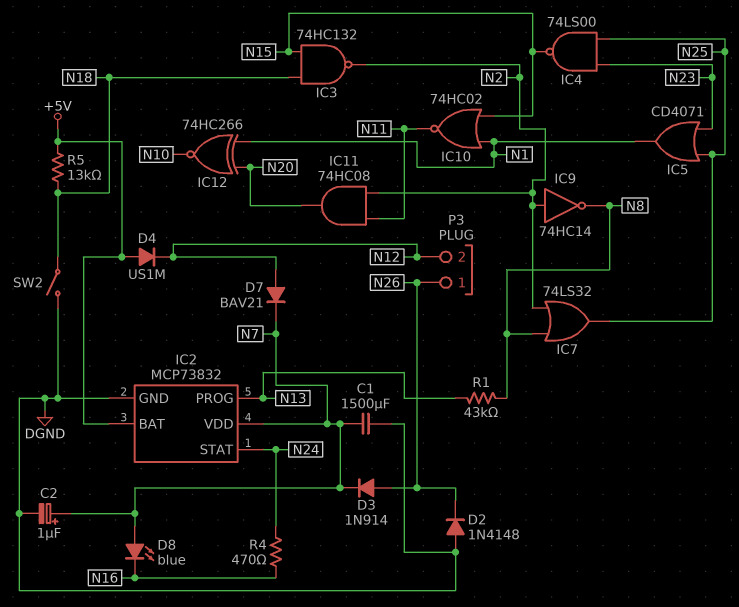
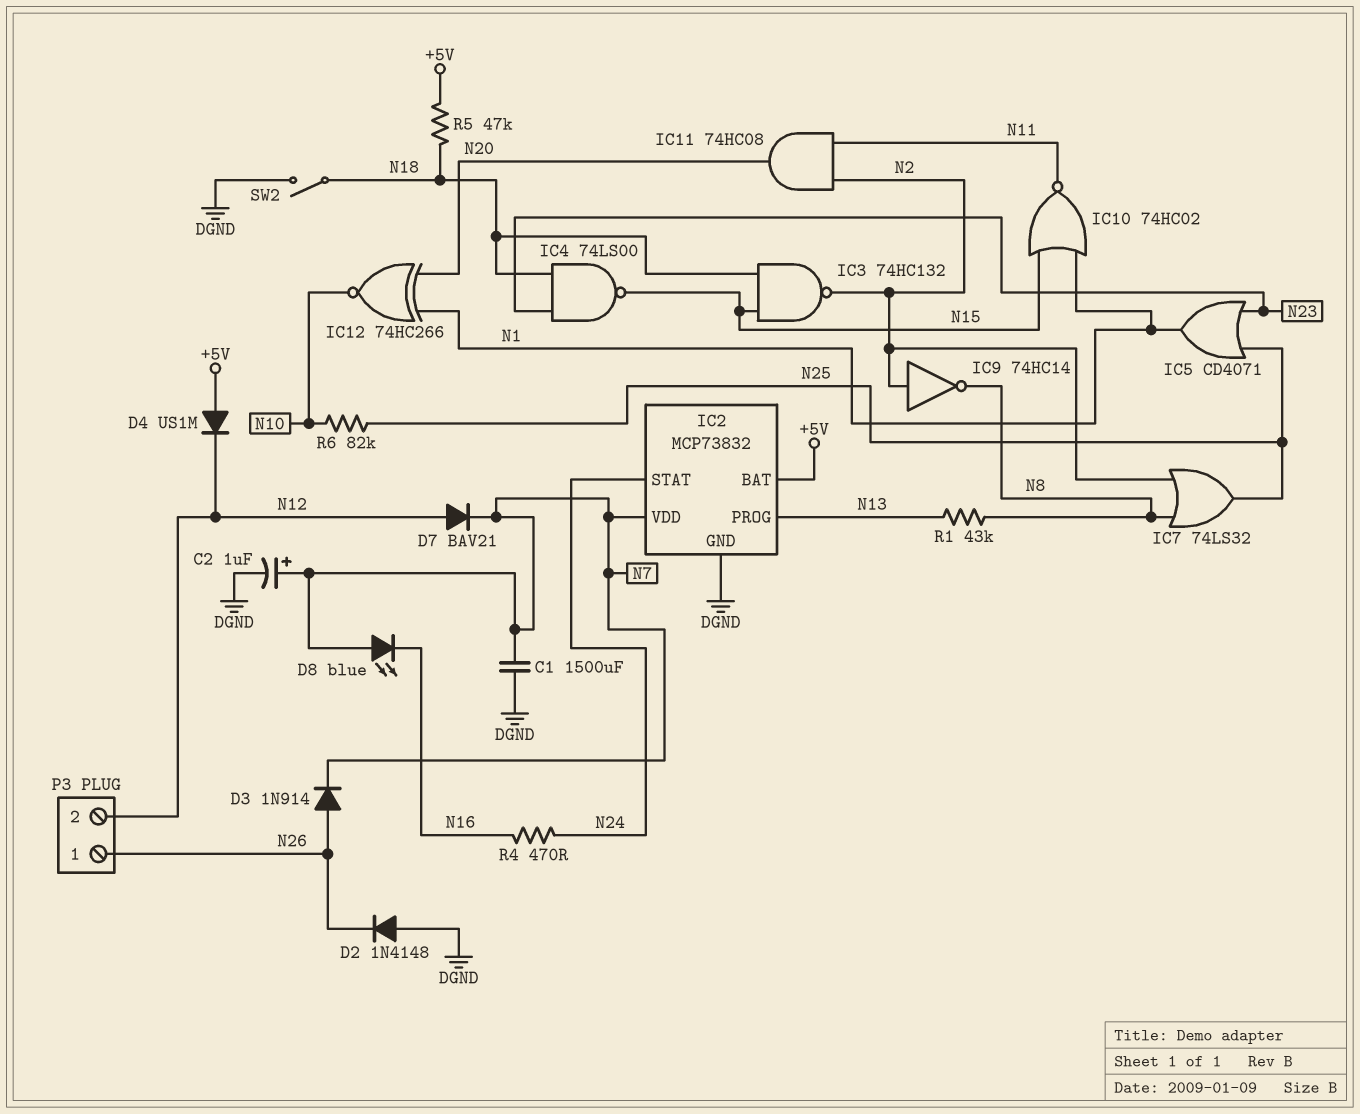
IC4: NAND 74LS00 (in N23, in N25, out N15) -> NAND 74LS00 (in N18, in N23, out N15)
R5: 13k (+5V, N18) -> 47k (+5V, N18)
R6: none -> 82k (N10, N25)

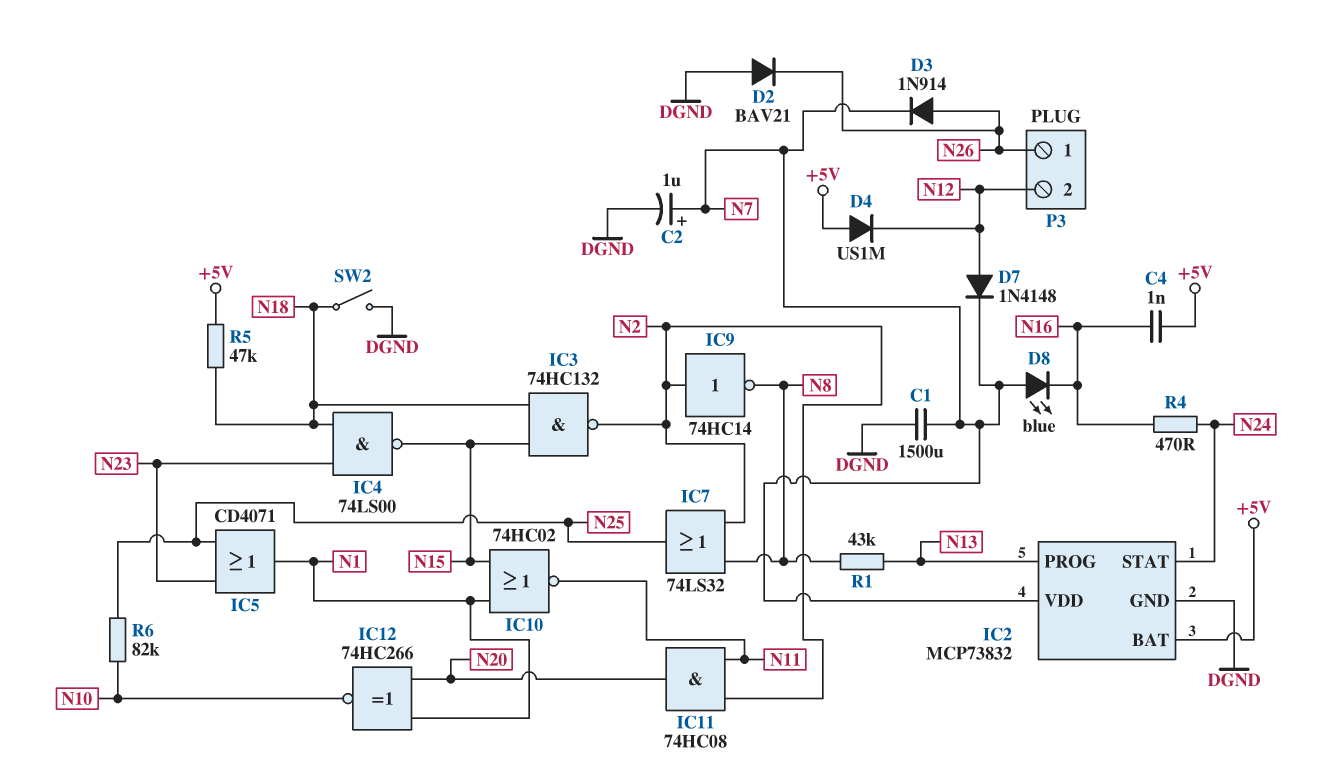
C4: none -> 1nF (+5V, N16)
D2: diode 1N4148 (A DGND, K N26) -> diode BAV21 (A DGND, K N26)
D7: diode BAV21 (A N12, K N7) -> diode 1N4148 (A N12, K N7)

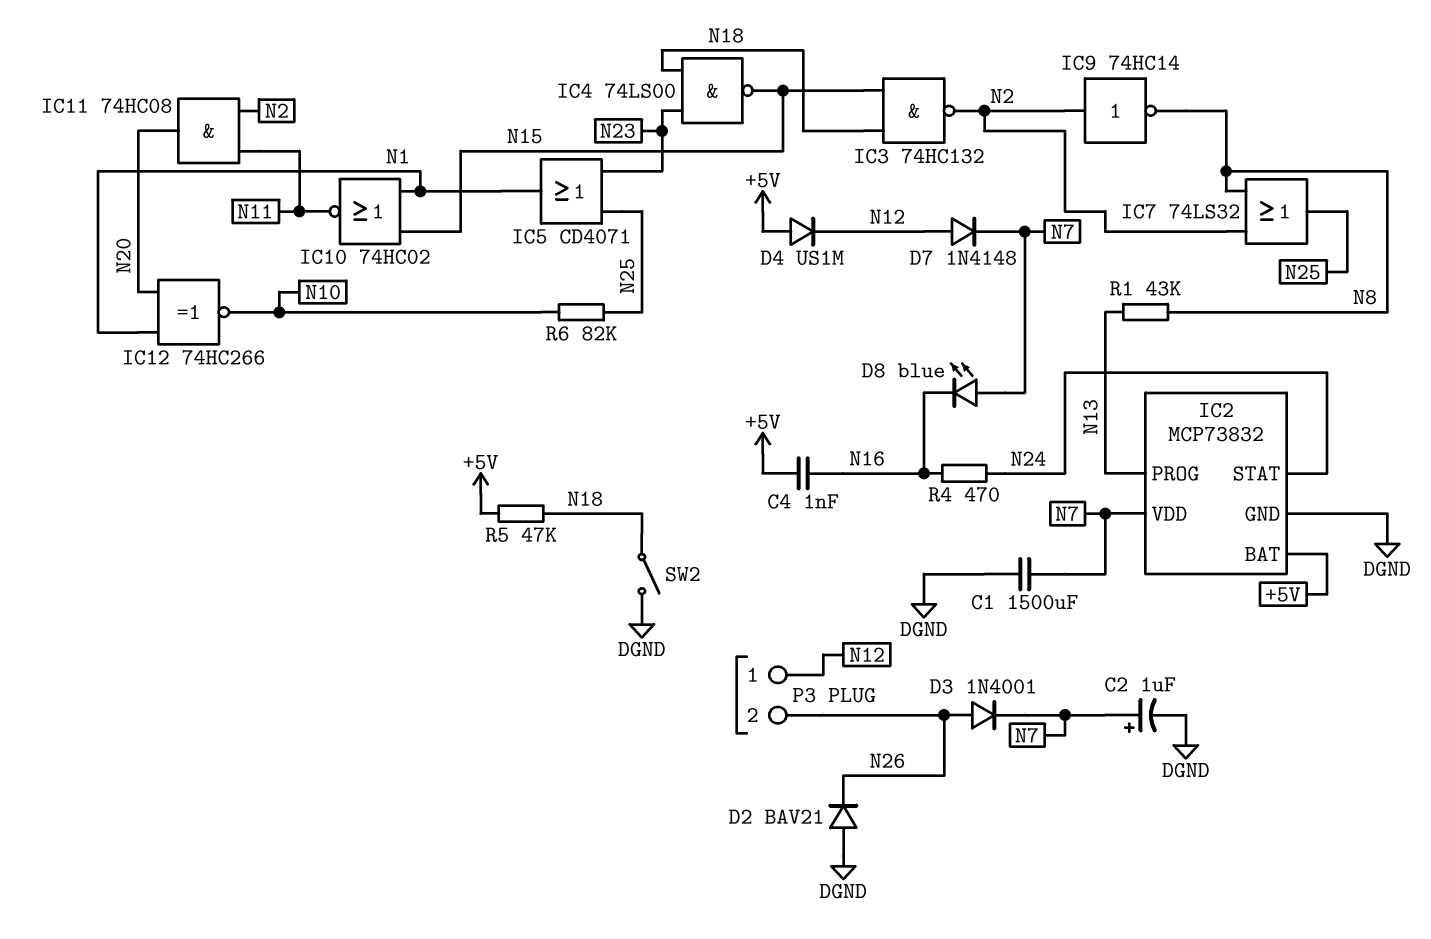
D3: diode 1N914 (A N26, K N7) -> diode 1N4001 (A N26, K N7)
P3 pin 1: N26 -> N12
P3 pin 2: N12 -> N26

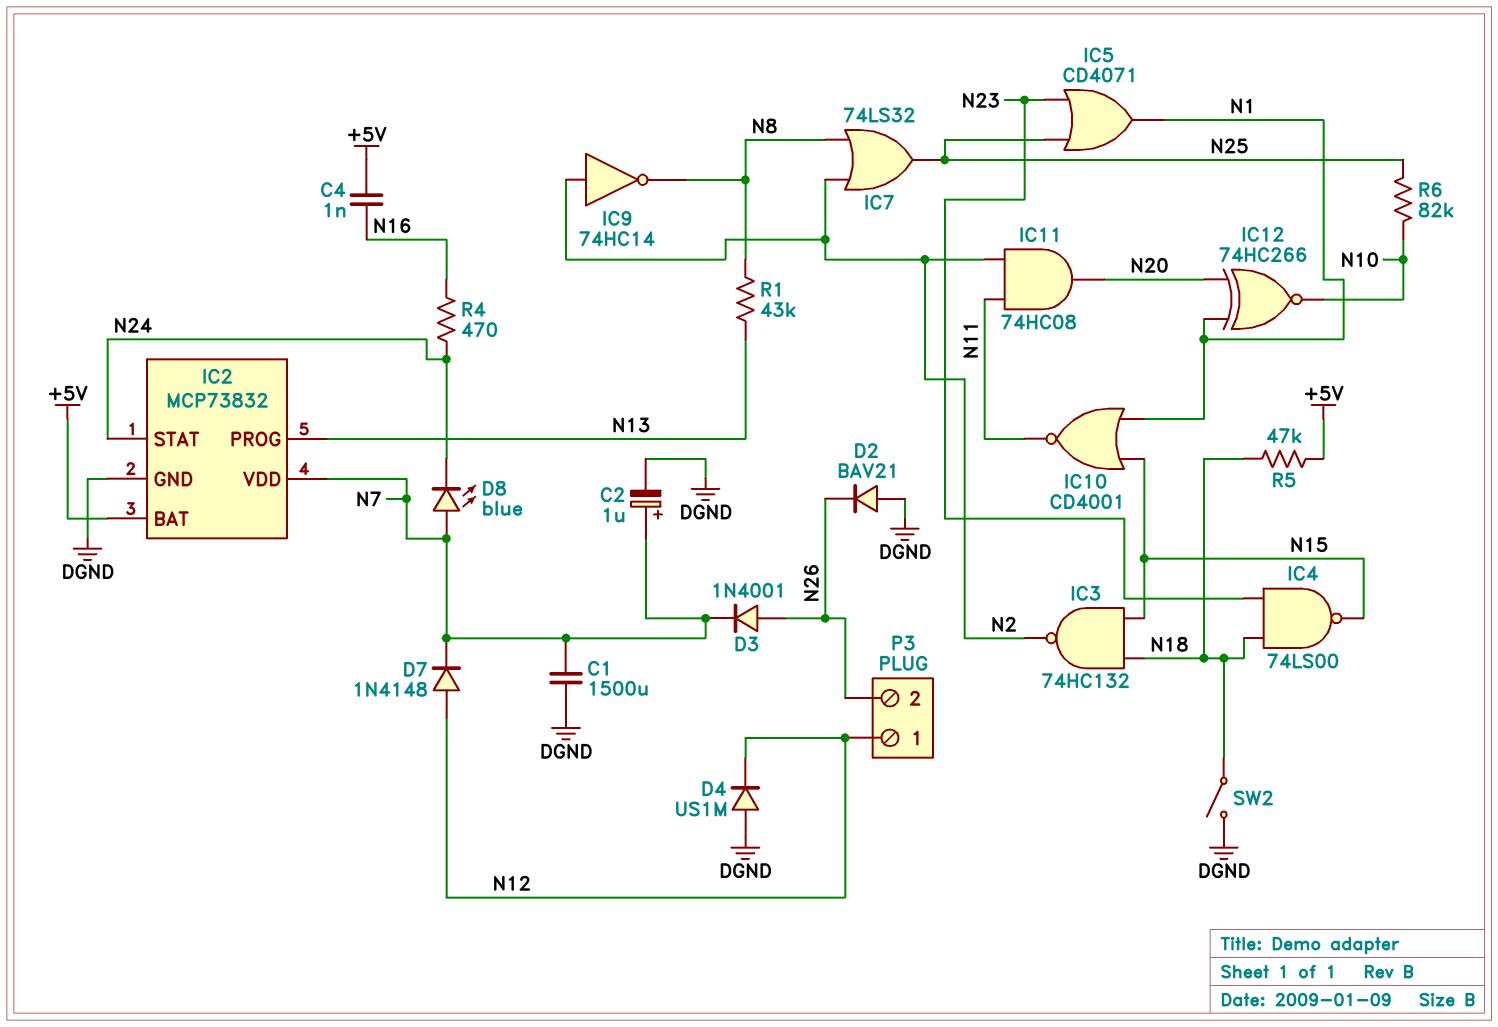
D4: diode US1M (A +5V, K N12) -> diode US1M (A DGND, K N12)
D8: LED blue (A N7, K N16) -> LED blue (A N7, K N24)
IC10: NOR 74HC02 (in N1, in N15, out N11) -> NOR CD4001 (in N1, in N15, out N11)

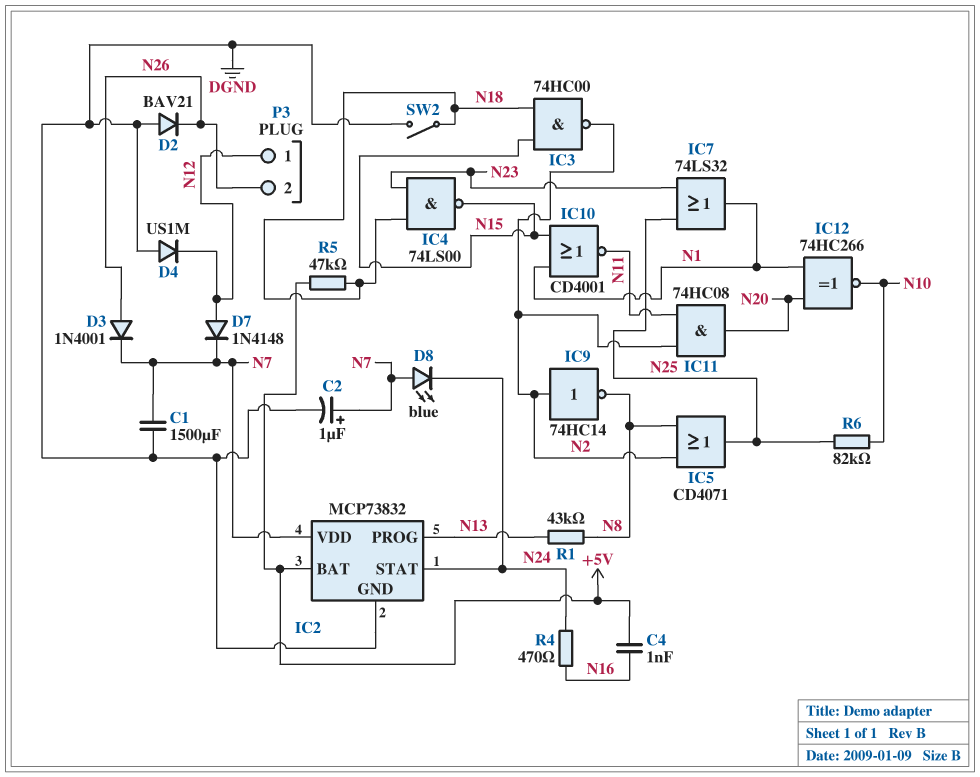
IC3: NAND 74HC132 (in N15, in N18, out N2) -> NAND 74HC00 (in N15, in N18, out N2)
IC5: OR CD4071 (in N23, in N25, out N1) -> OR CD4071 (in N2, in N8, out N25)
IC7: OR 74LS32 (in N2, in N8, out N25) -> OR 74LS32 (in N23, in N25, out N1)

